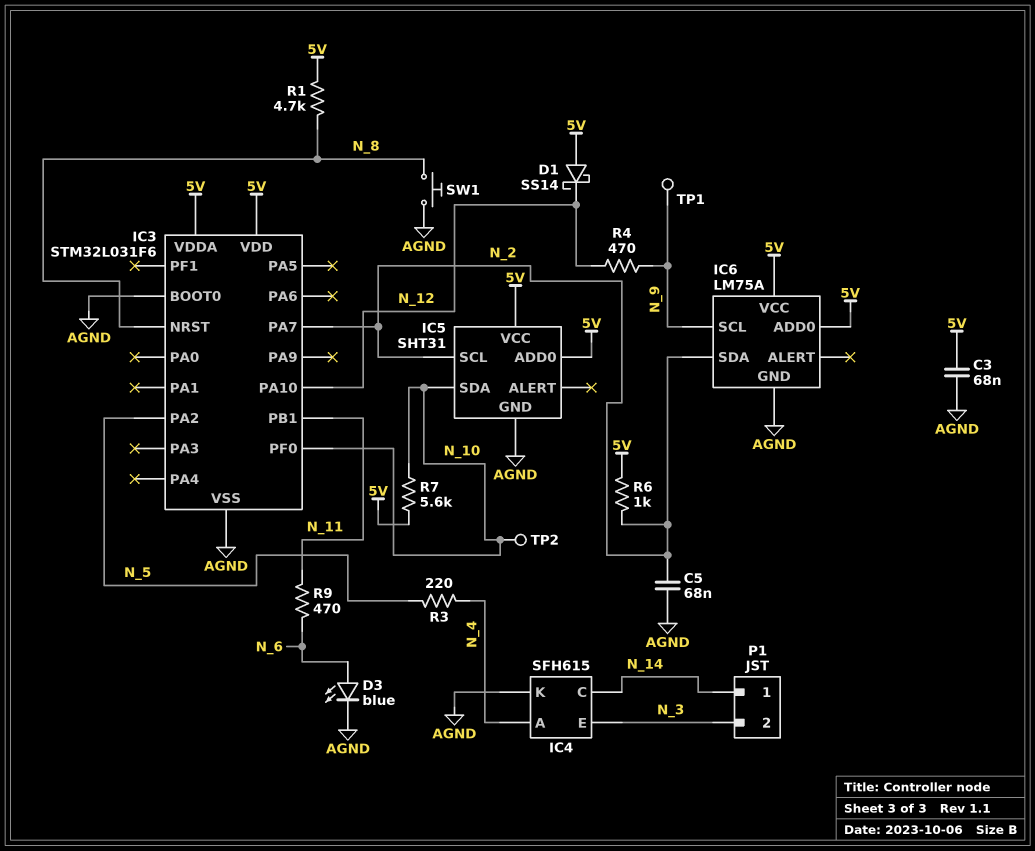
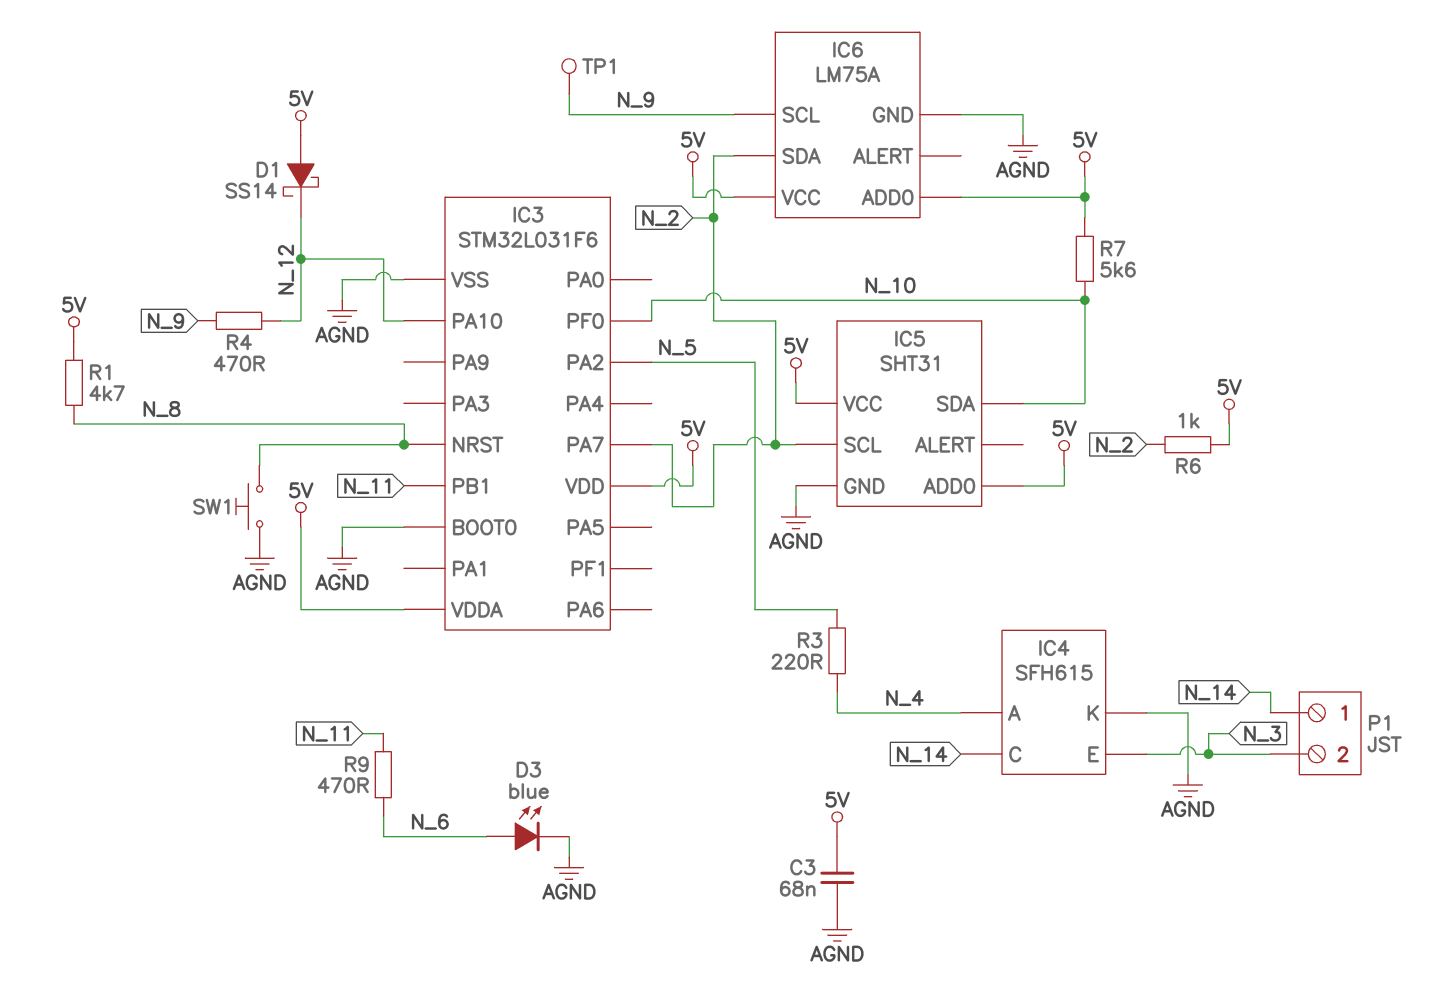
C5: 68nF (AGND, N_2) -> none
TP2: test point (N_10) -> none

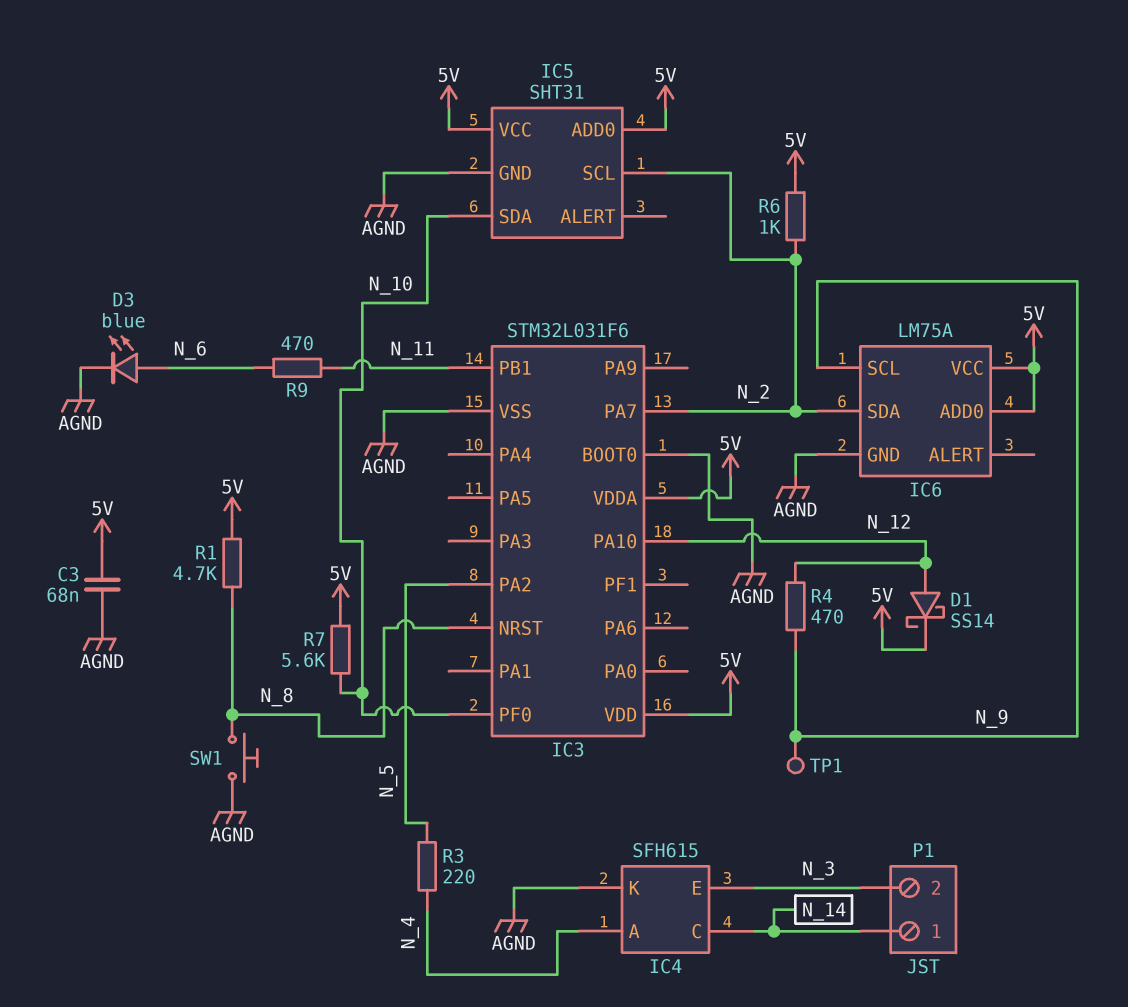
D1: schottky SS14 (A 5V, K N_12) -> schottky SS14 (A N_12, K 5V)

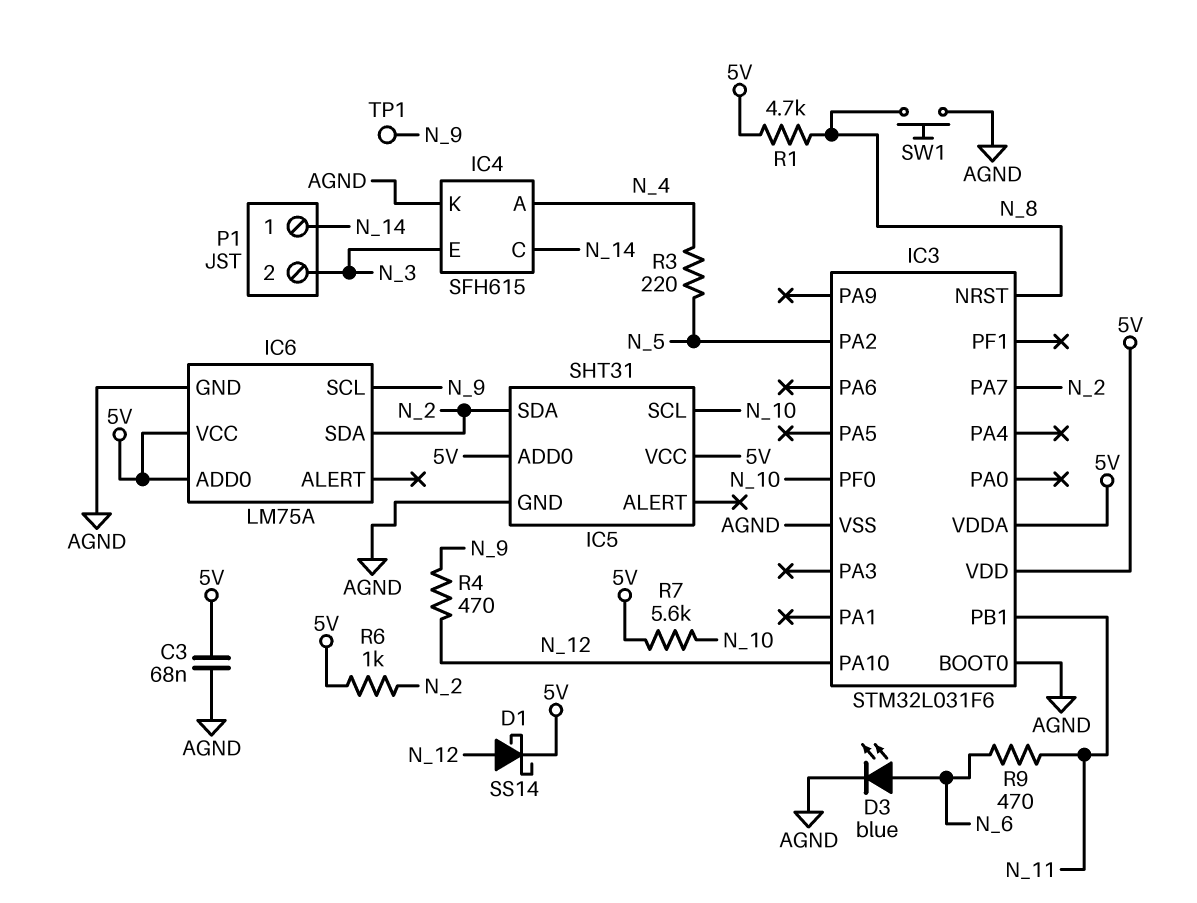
IC5 pin SCL: N_2 -> N_10
IC5 pin SDA: N_10 -> N_2

